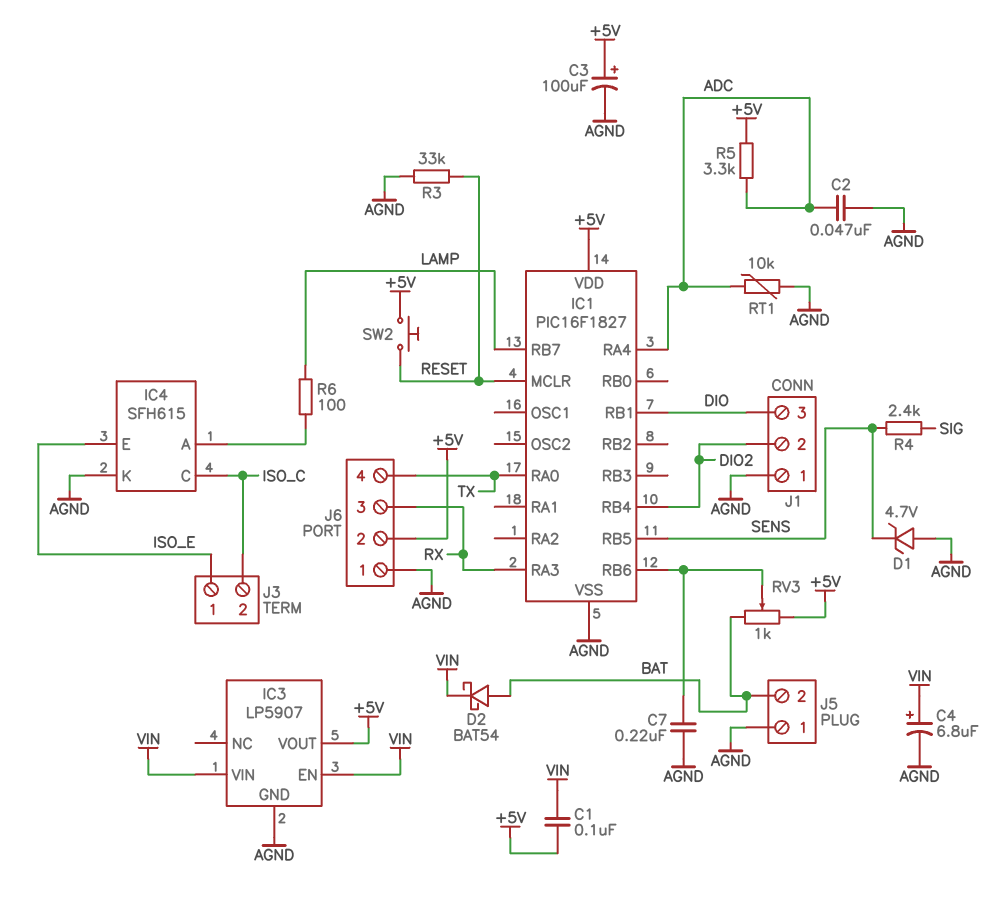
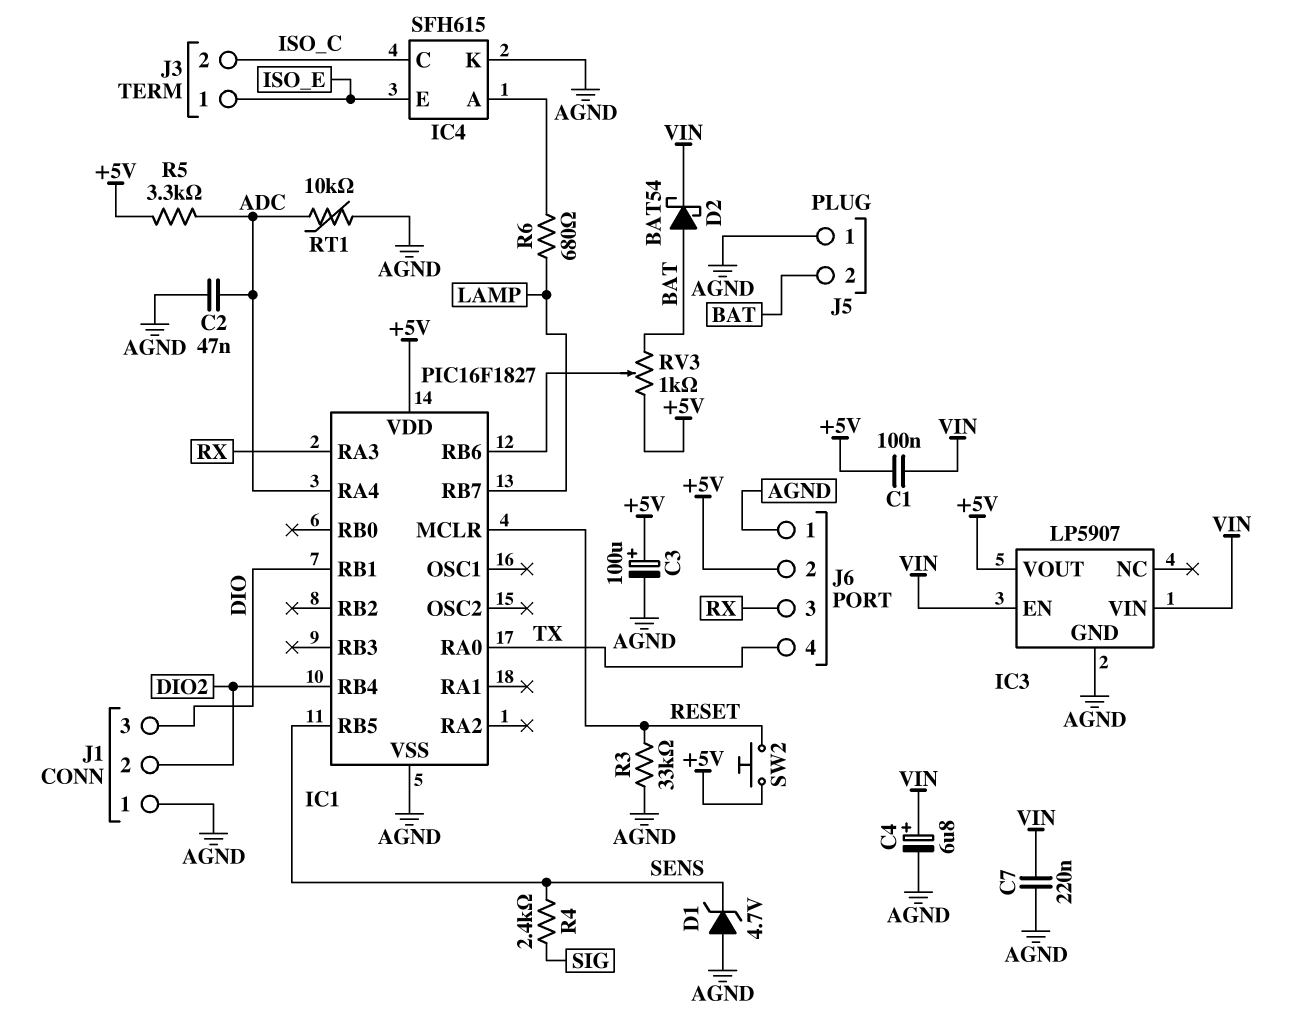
C7: 220nF (AGND, IC1/RB6) -> 220nF (AGND, VIN)
R6: 100 (IC4/A, LAMP) -> 680 (IC4/A, LAMP)

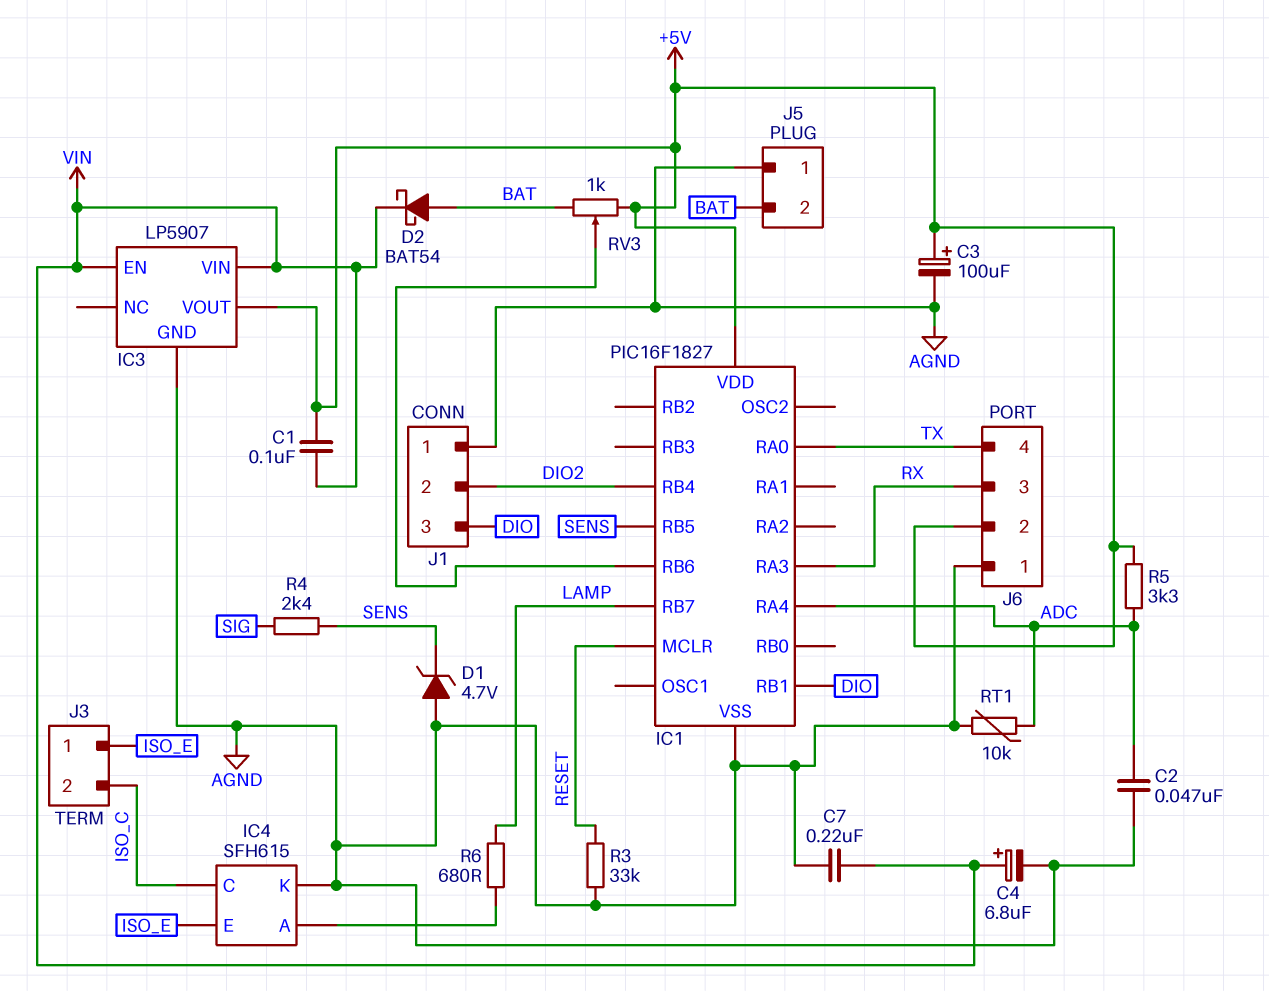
SW2: button (+5V, RESET) -> none

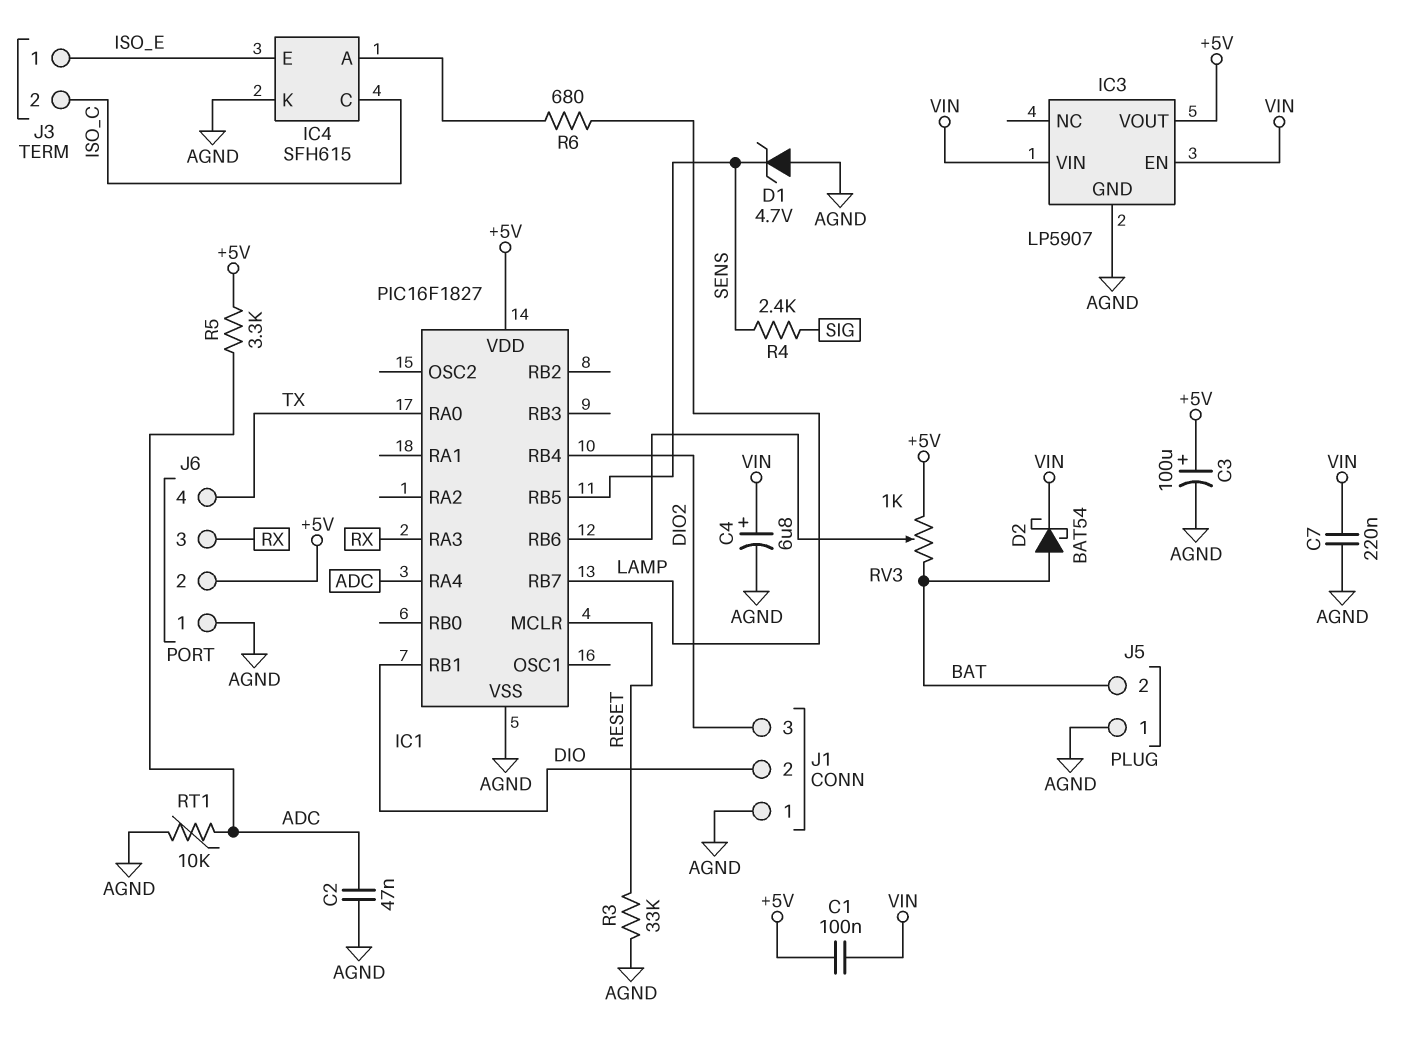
J1 pin 2: DIO2 -> DIO
J1 pin 3: DIO -> DIO2

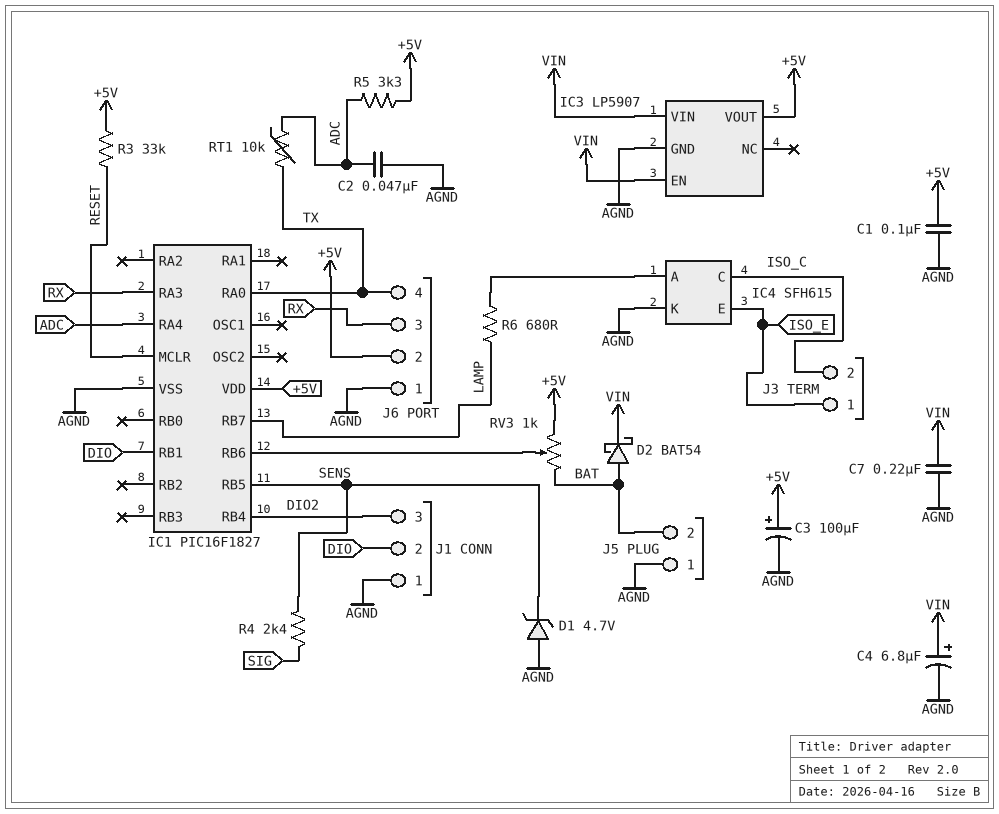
C1: 100nF (+5V, VIN) -> 100nF (+5V, AGND)
R3: 33k (AGND, RESET) -> 33k (+5V, RESET)
RT1: 10k (ADC, AGND) -> 10k (ADC, TX)

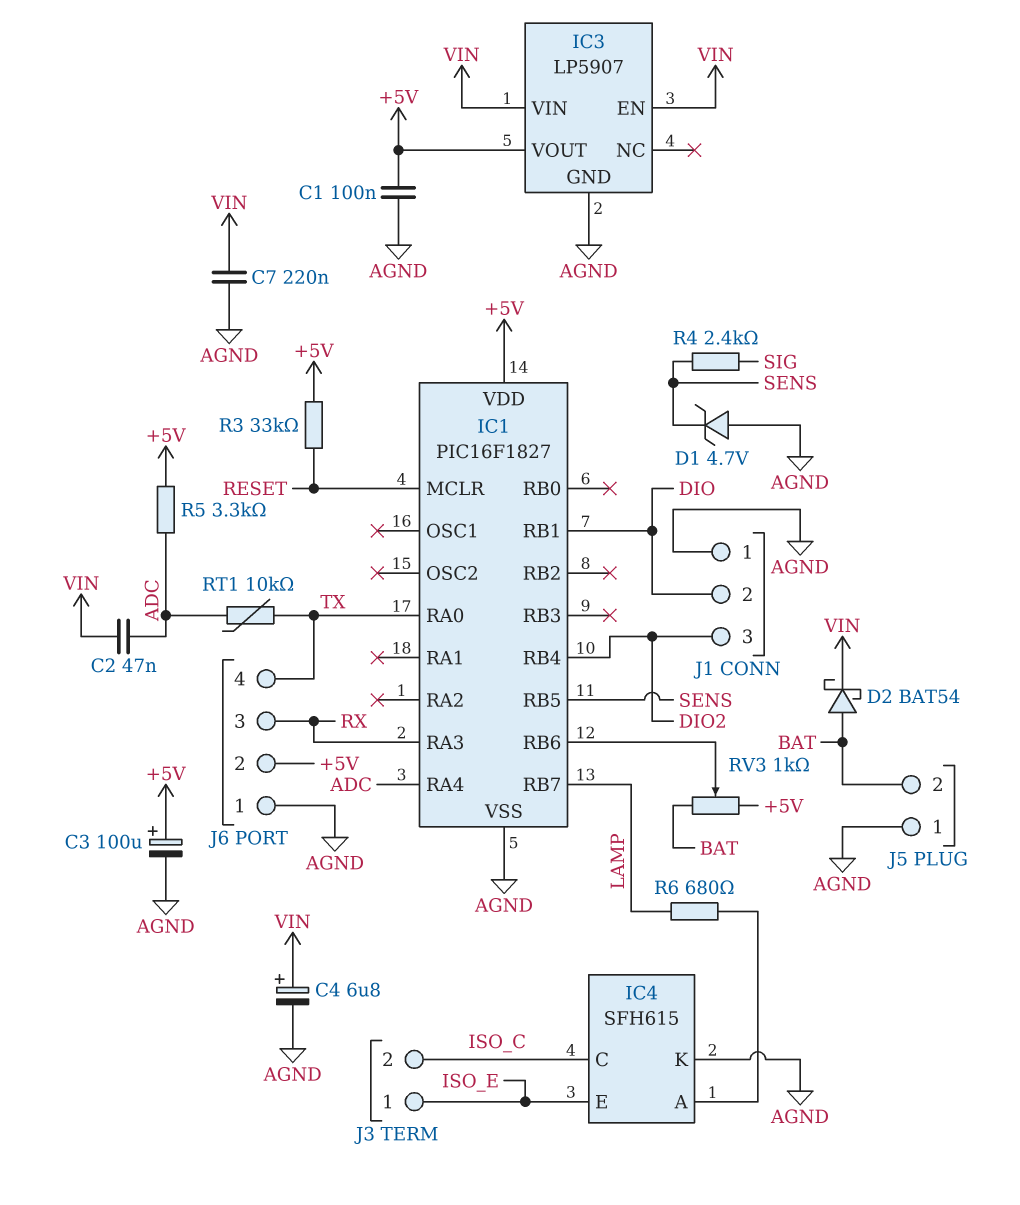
C2: 47nF (ADC, AGND) -> 47nF (ADC, VIN)

